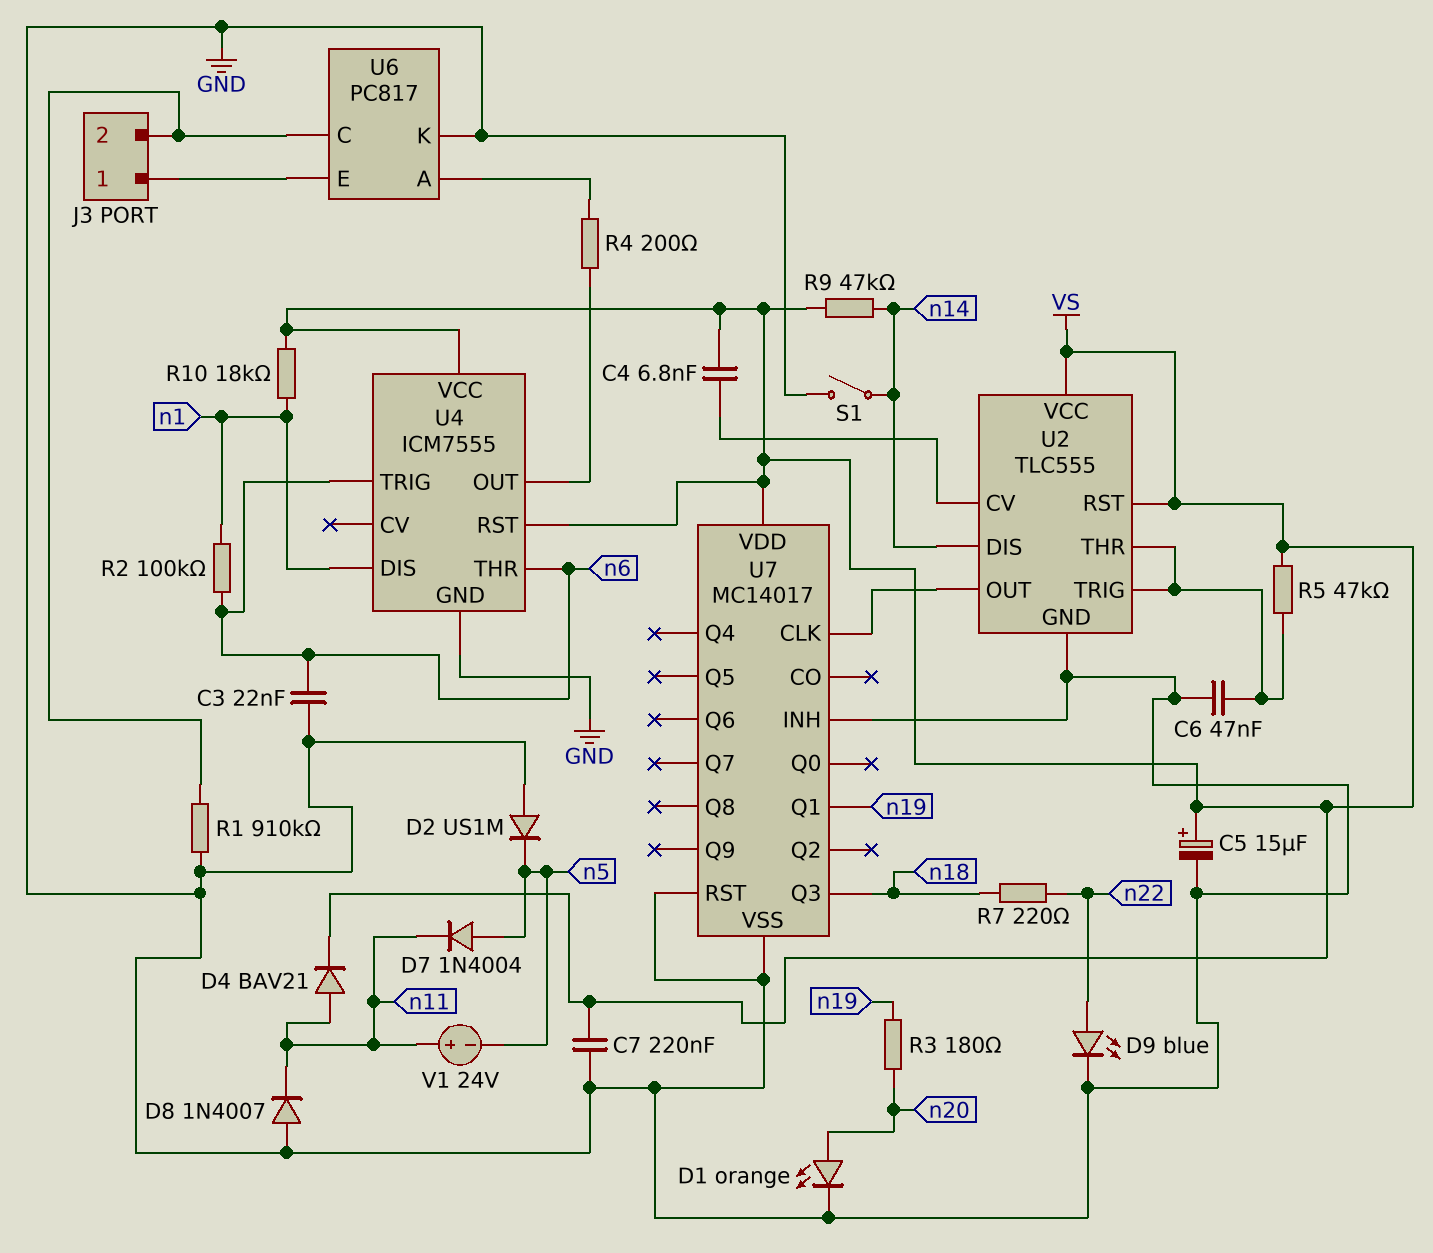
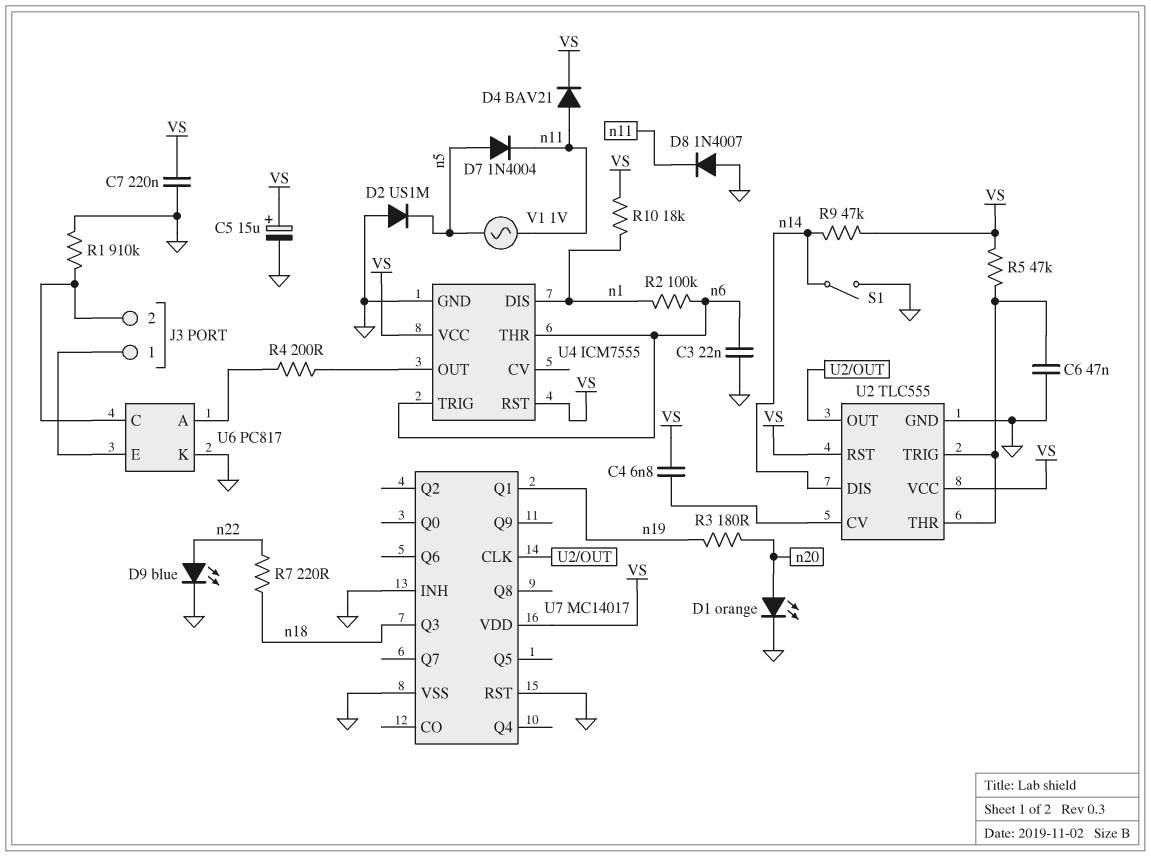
V1: 24V (plus n11, minus n5) -> AC 1V (n5, n11)

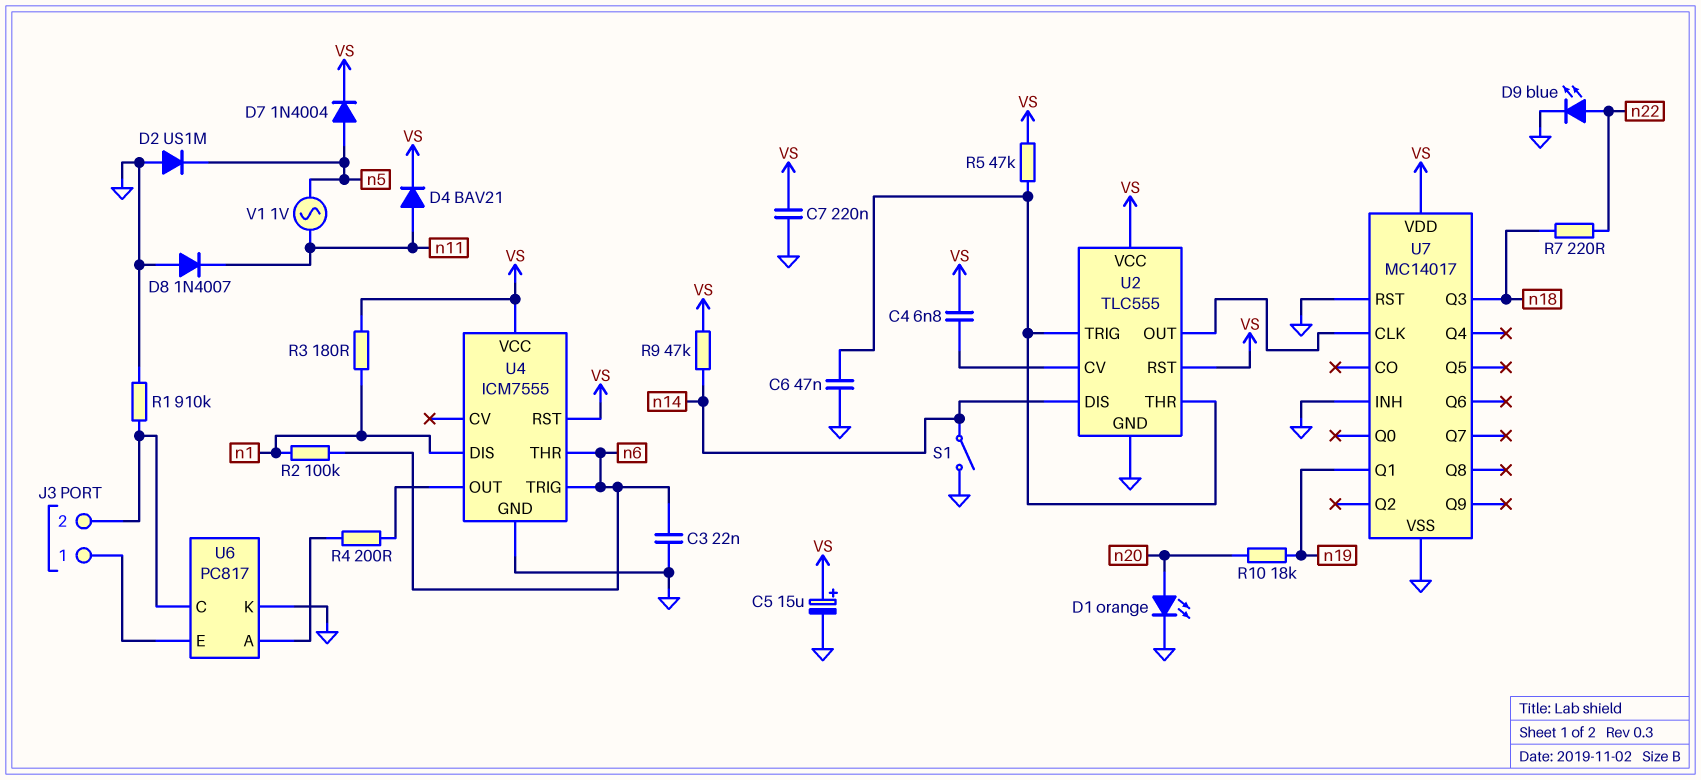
D7: diode 1N4004 (A n5, K n11) -> diode 1N4004 (A n5, K VS)
R3: 180 (n19, n20) -> 180 (VS, n1)
R10: 18k (VS, n1) -> 18k (n19, n20)

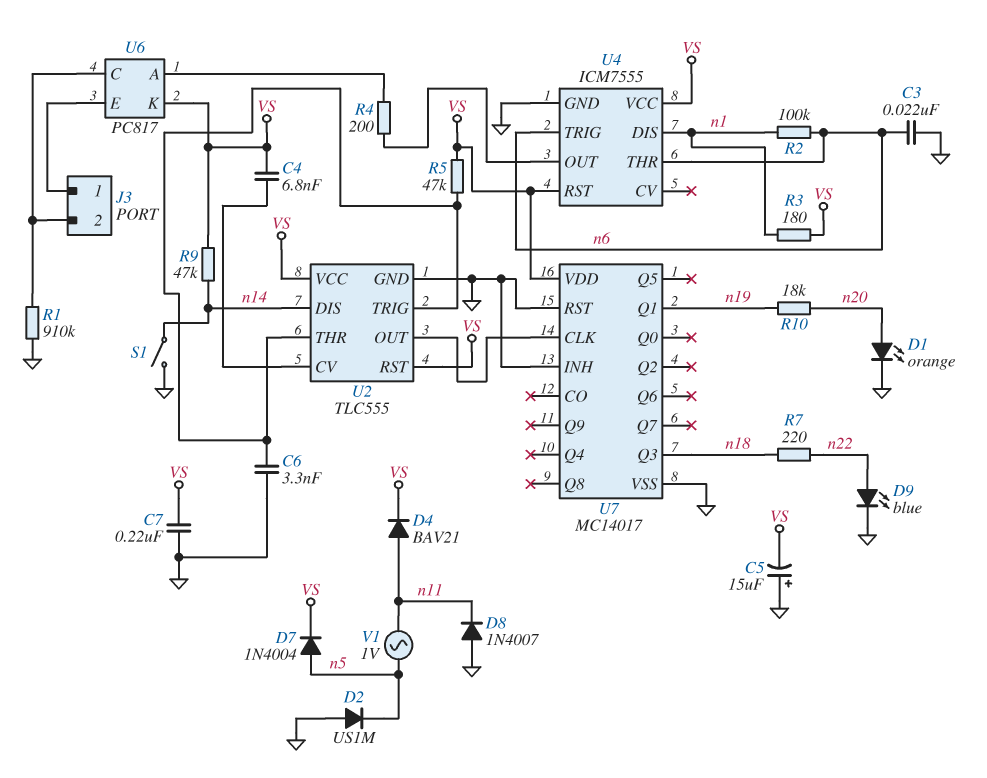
C5: 15uF (plus VS, minus GND) -> 15uF (plus GND, minus VS)
C6: 47nF (GND, U2/THR) -> 3.3nF (GND, U2/THR)
U6 pin K: GND -> VS

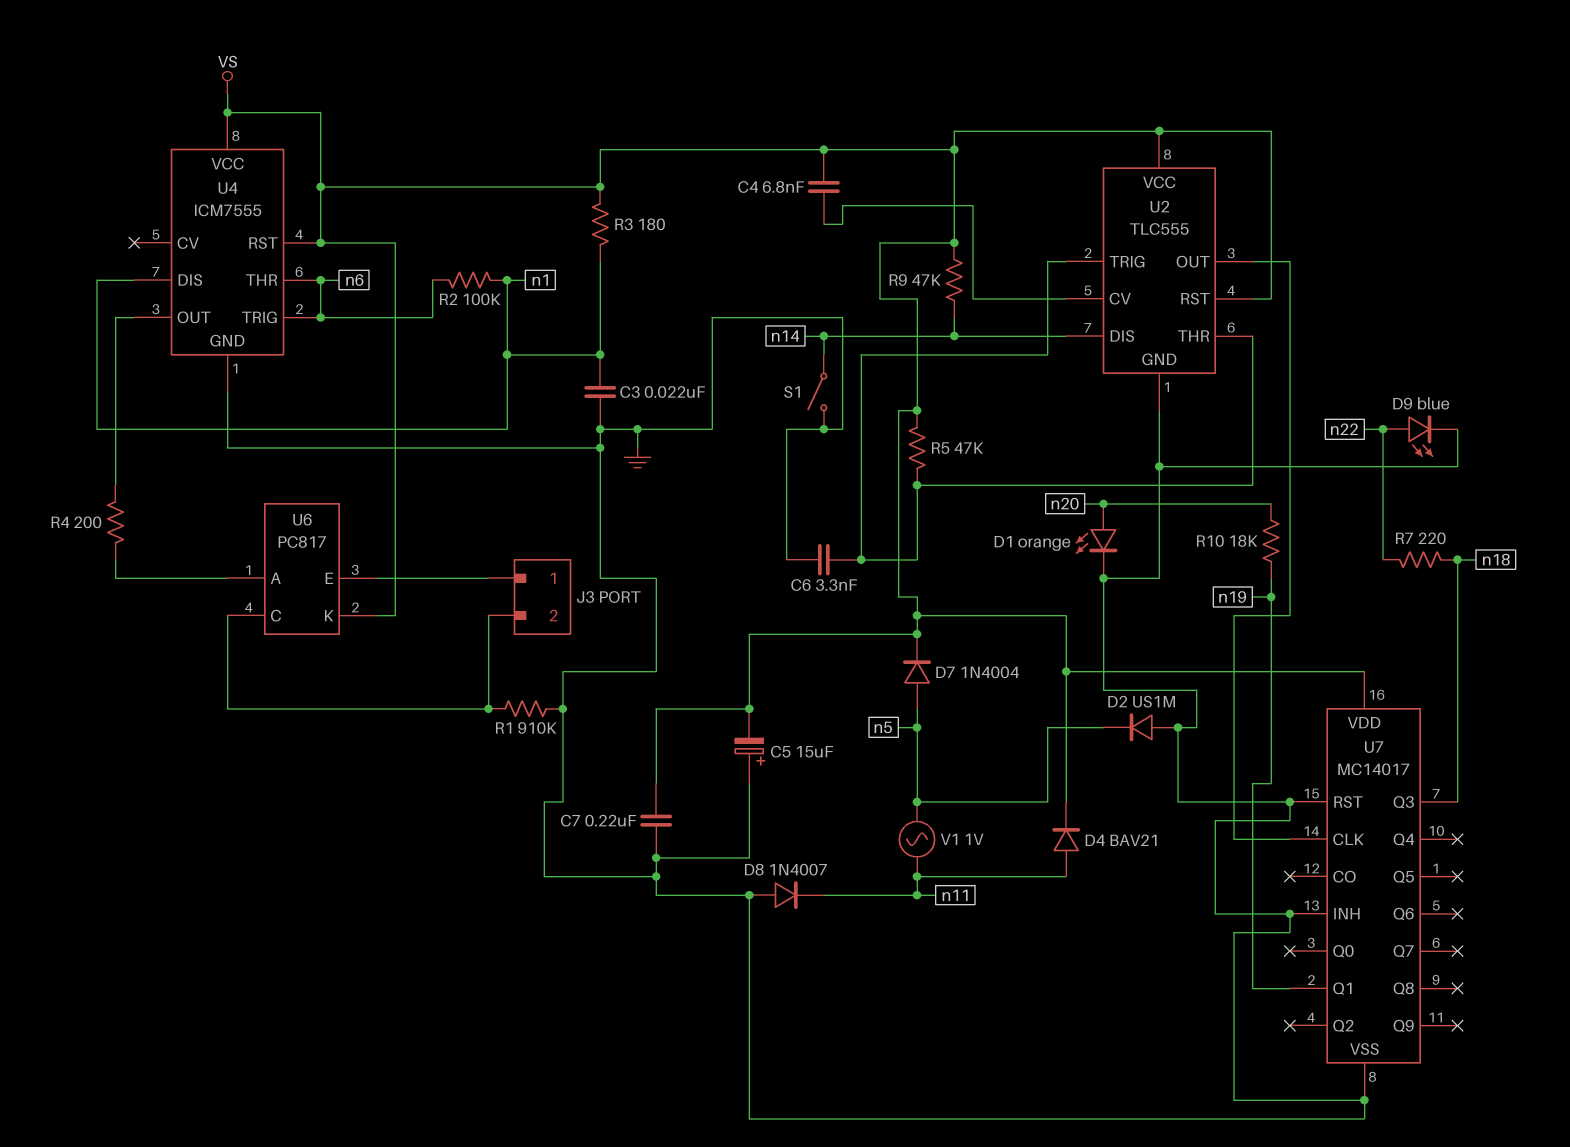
C3: 22nF (GND, n6) -> 22nF (GND, n1)

